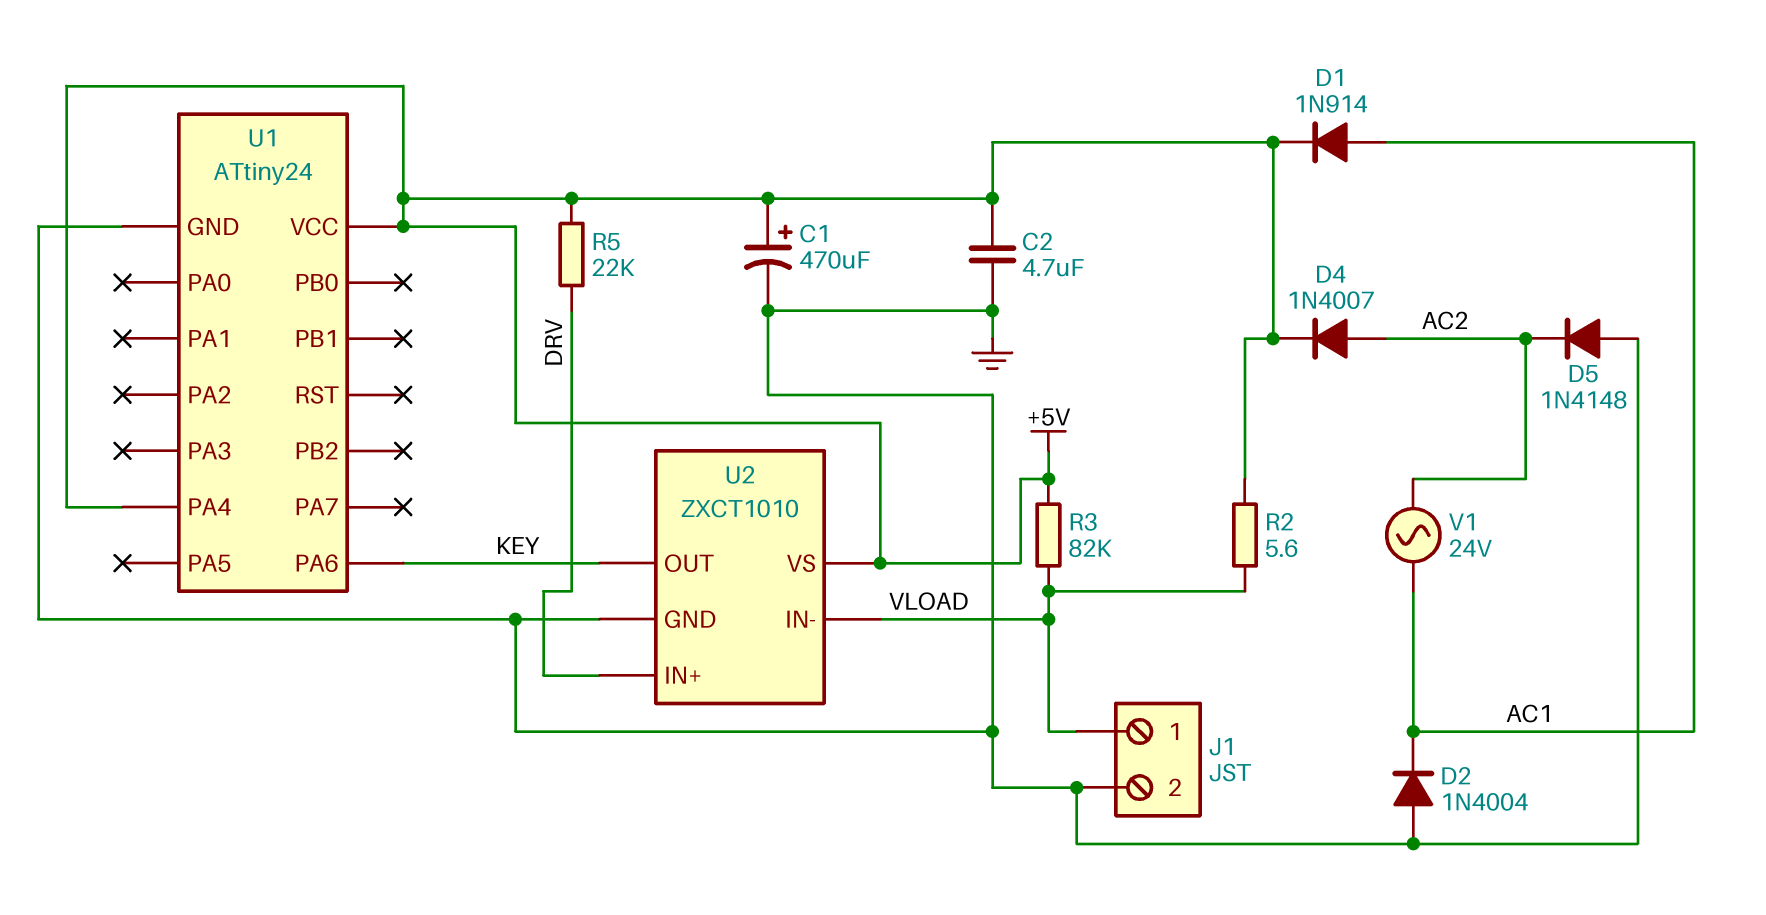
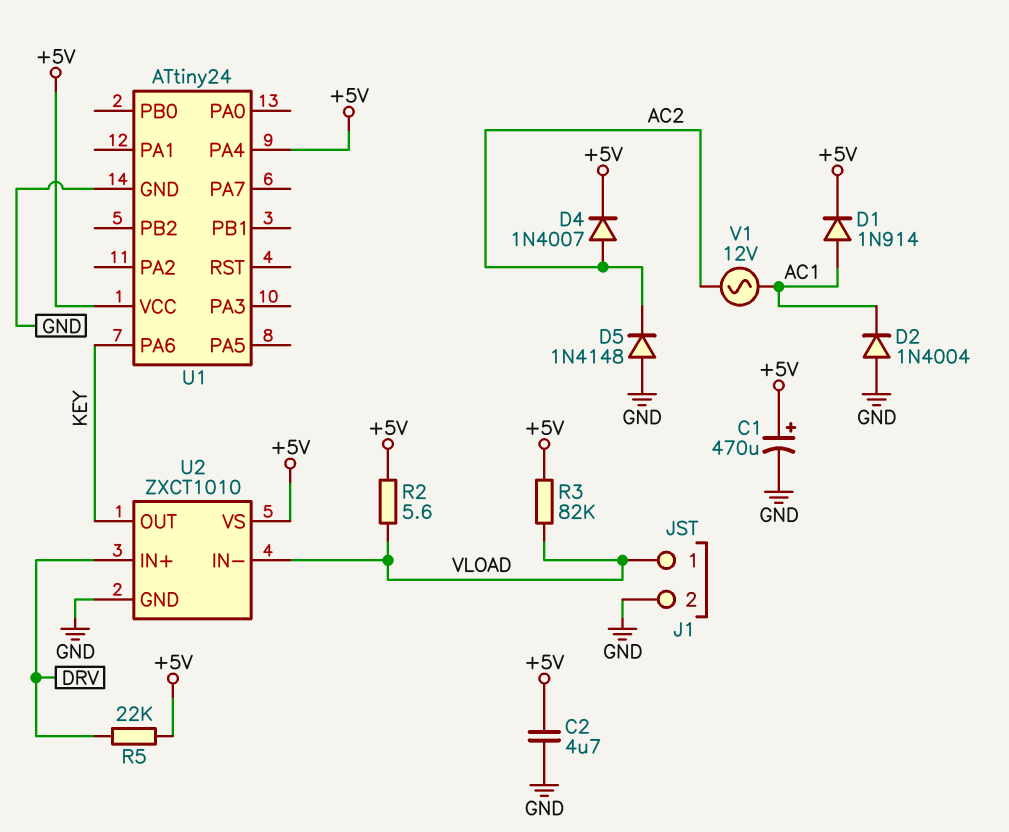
V1: AC 24V (AC1, AC2) -> AC 12V (AC1, AC2)

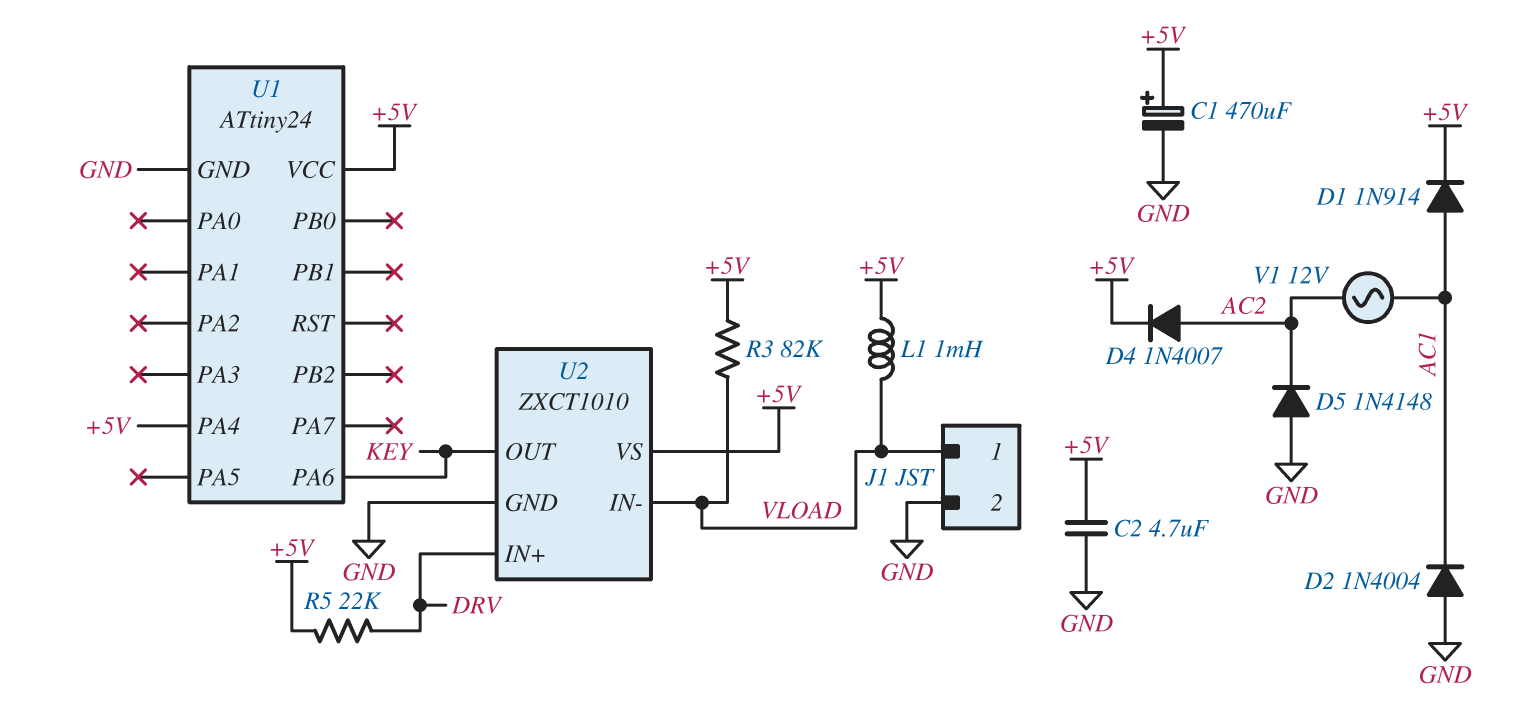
L1: none -> 1mH (+5V, VLOAD)
R2: 5.6 (+5V, VLOAD) -> none

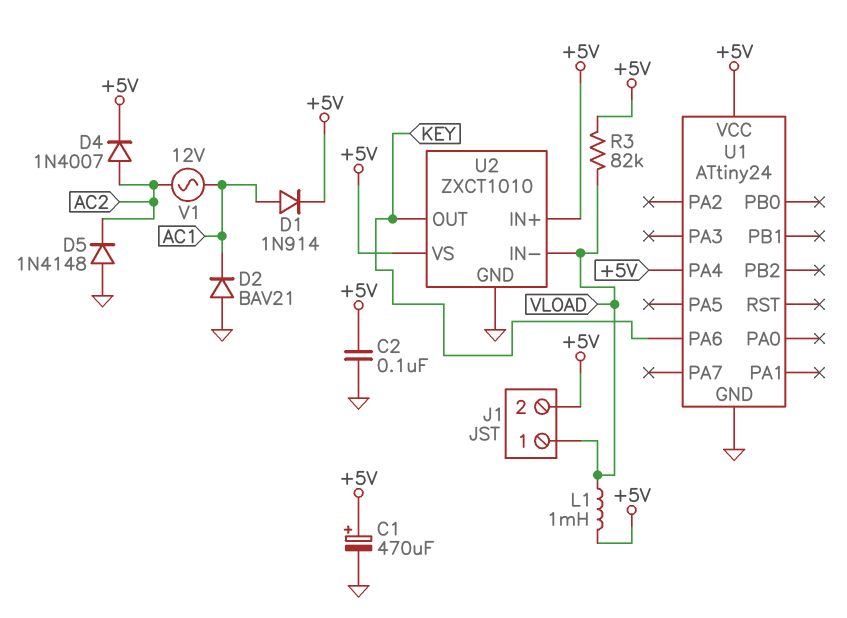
C2: 4.7uF (+5V, GND) -> 100nF (+5V, GND)
D2: diode 1N4004 (A GND, K AC1) -> diode BAV21 (A GND, K AC1)
J1 pin 2: GND -> +5V
R5: 22k (+5V, DRV) -> none
U2 pin IN+: DRV -> +5V

